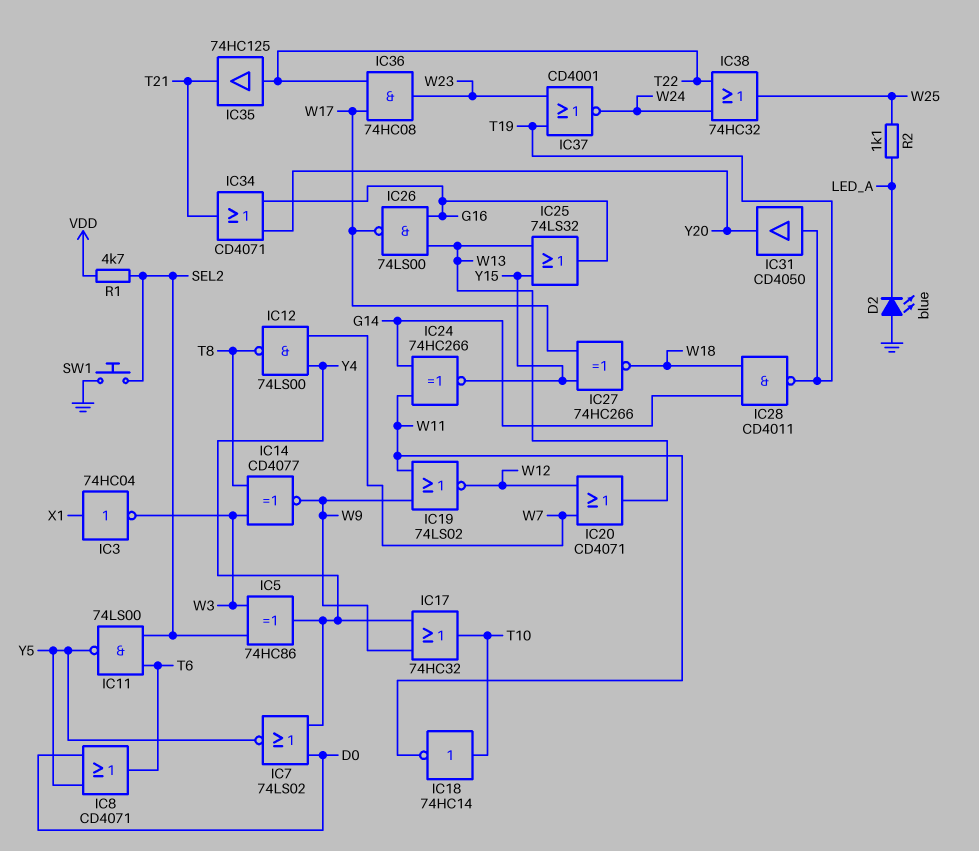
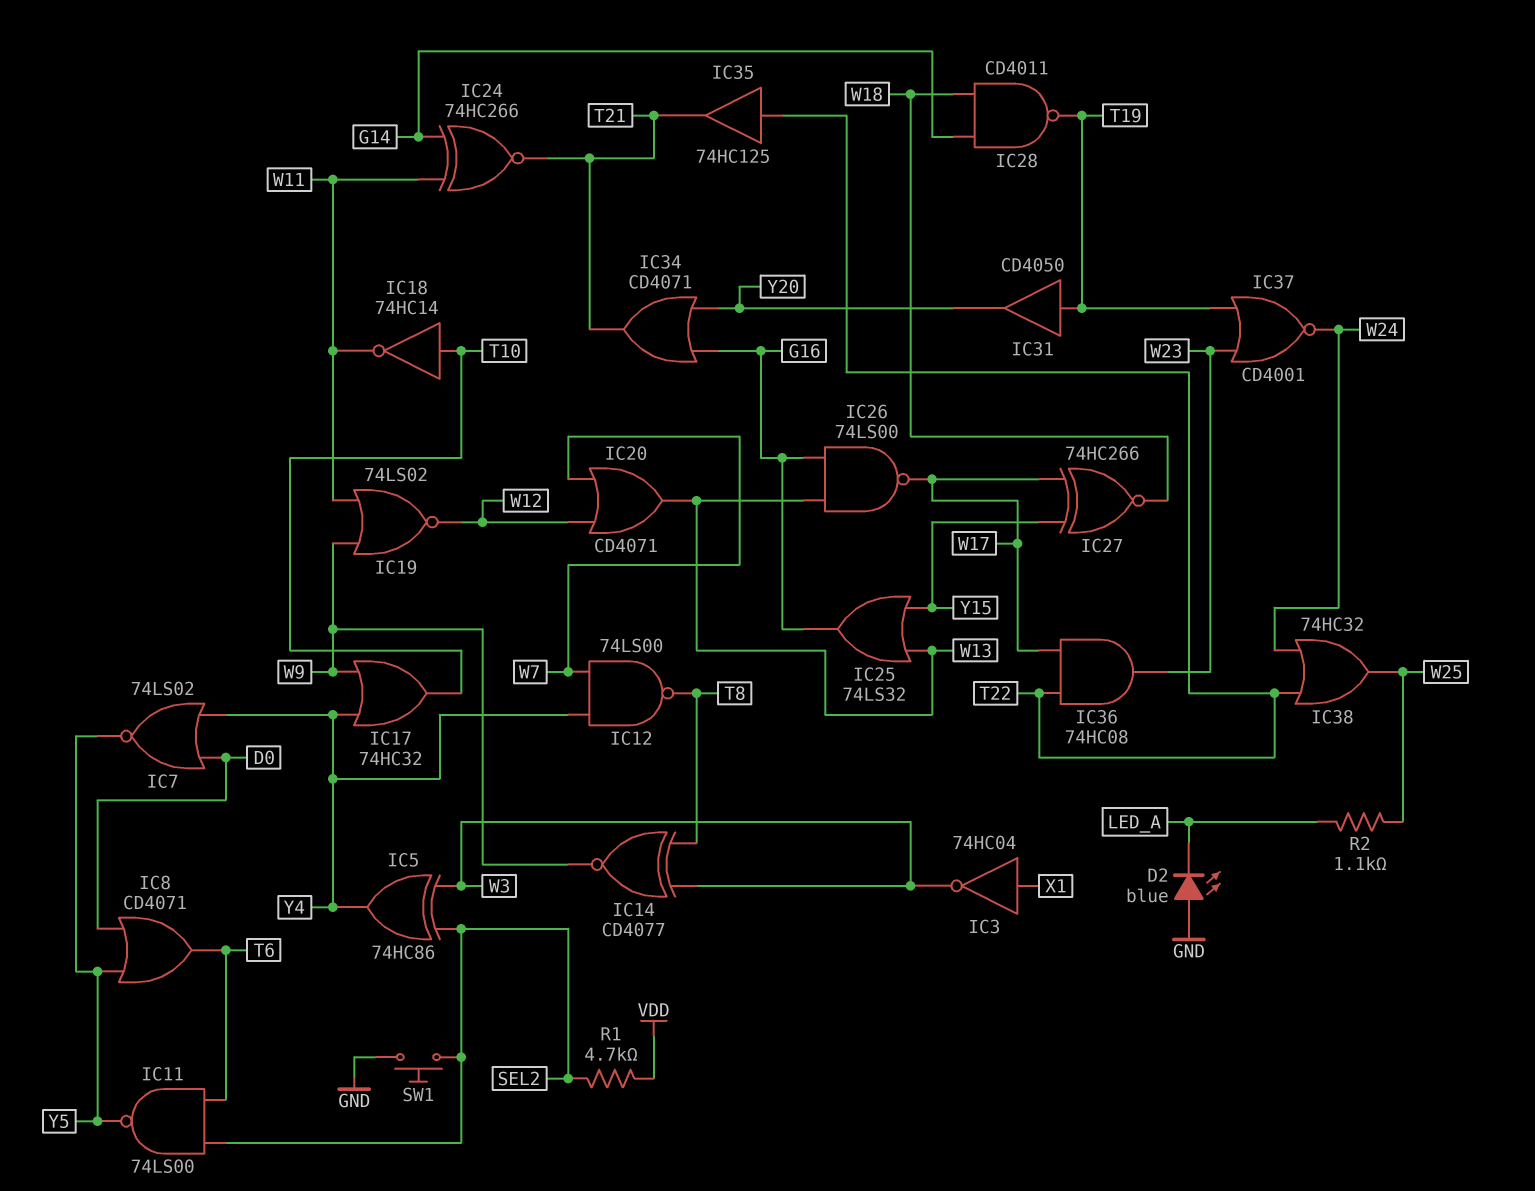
IC24: XNOR 74HC266 (in G14, in W11, out Y15) -> XNOR 74HC266 (in G14, in W11, out T21)

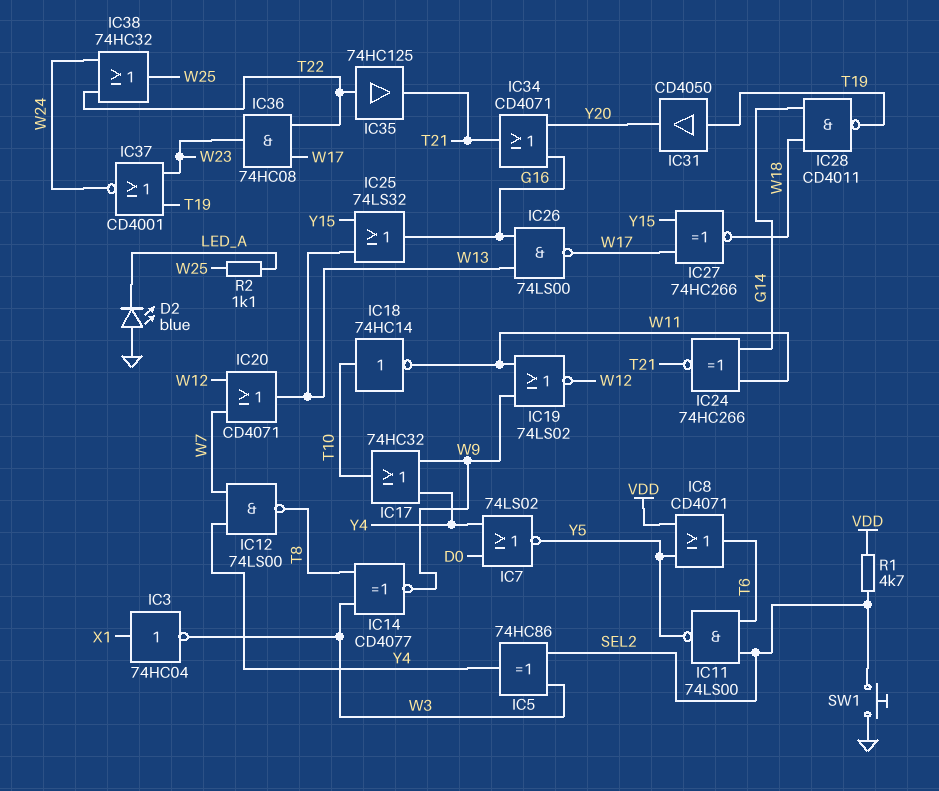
IC8: OR CD4071 (in D0, in Y5, out T6) -> OR CD4071 (in VDD, in Y5, out T6)

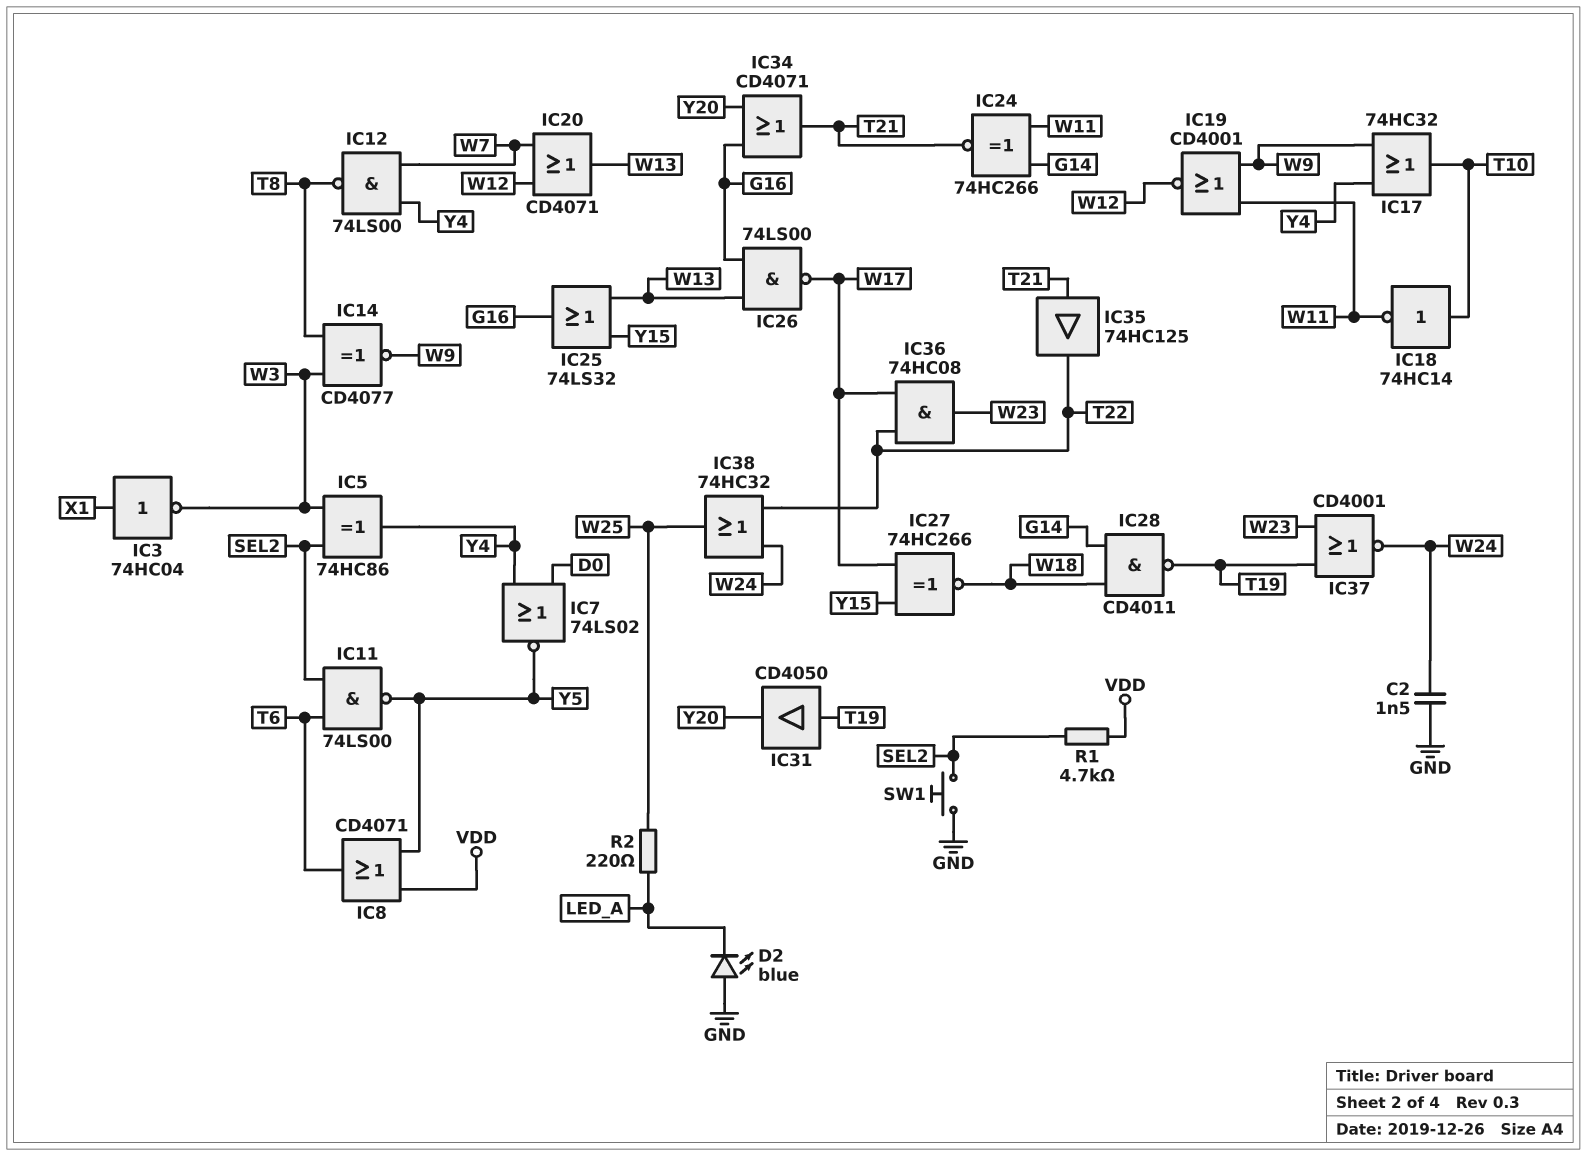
C2: none -> 1.5nF (GND, W24)
IC19: NOR 74LS02 (in W9, in W11, out W12) -> NOR CD4001 (in W9, in W11, out W12)
IC35: buffer 74HC125 (in T22, out T21) -> buffer 74HC125 (in T21, out T22)
R2: 1.1k (LED_A, W25) -> 220 (LED_A, W25)

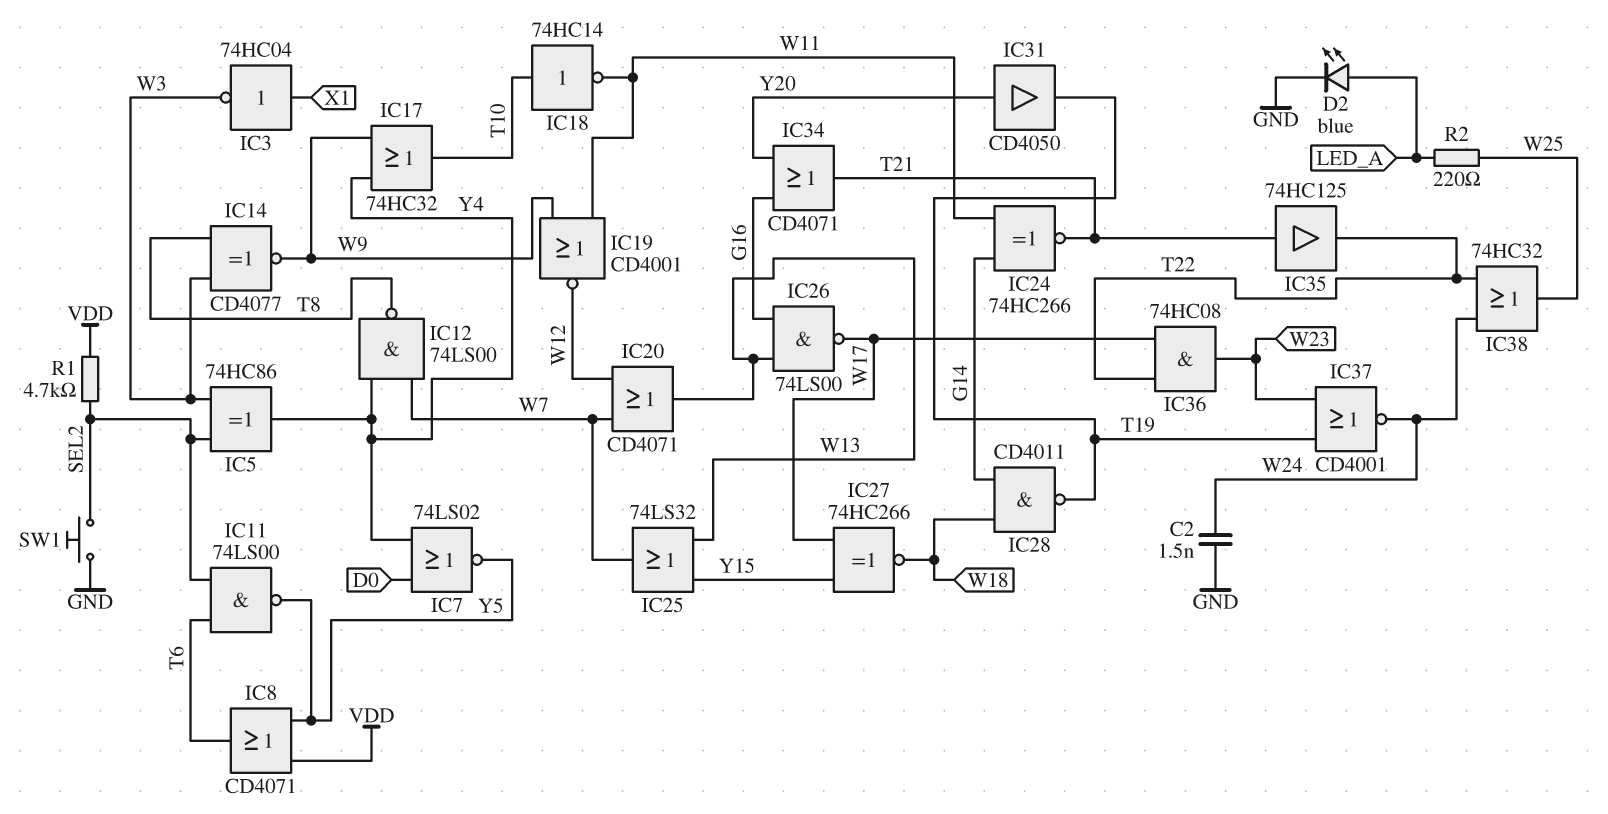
D2: LED blue (A GND, K LED_A) -> LED blue (A LED_A, K GND)
IC25: OR 74LS32 (in W13, in Y15, out G16) -> OR 74LS32 (in W13, in Y15, out W7)
IC31: buffer CD4050 (in T19, out Y20) -> buffer CD4050 (in Y20, out T19)

